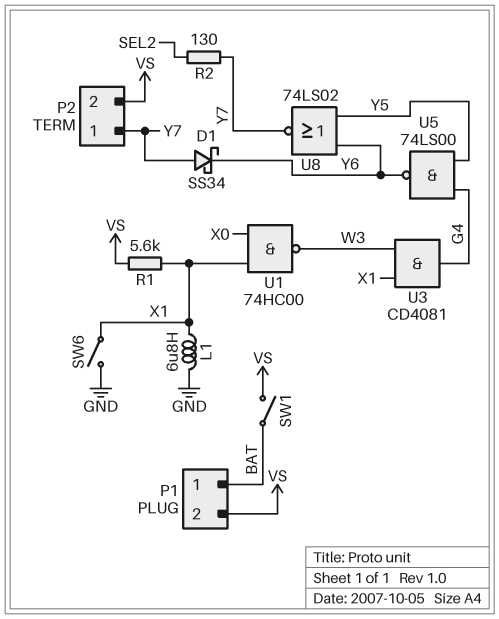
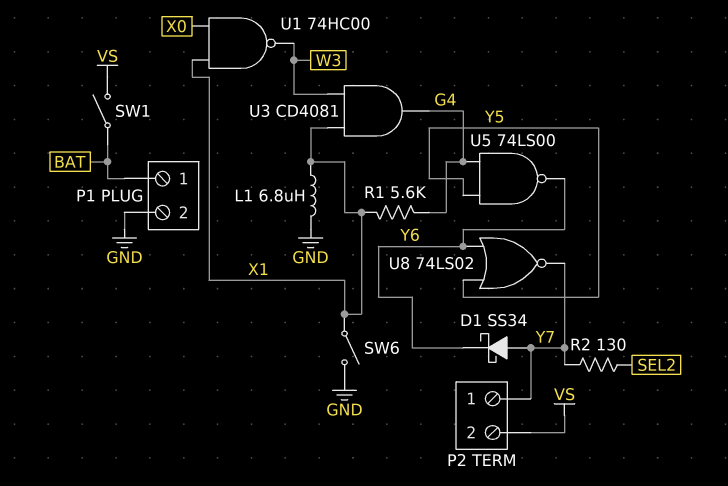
P1 pin 2: VS -> GND
R1: 5.6k (VS, X1) -> 5.6k (G4, X1)

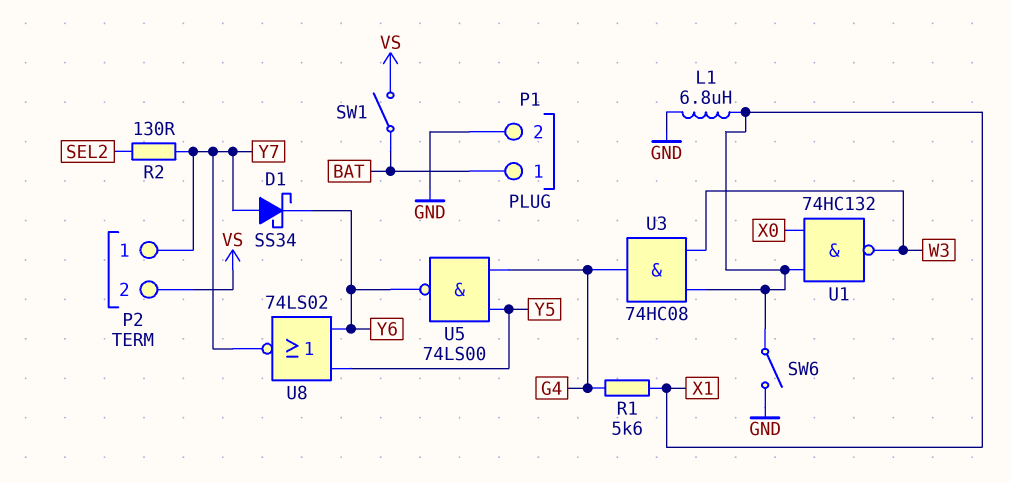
U1: NAND 74HC00 (in X0, in X1, out W3) -> NAND 74HC132 (in X0, in X1, out W3)
U3: AND CD4081 (in W3, in X1, out G4) -> AND 74HC08 (in W3, in X1, out G4)

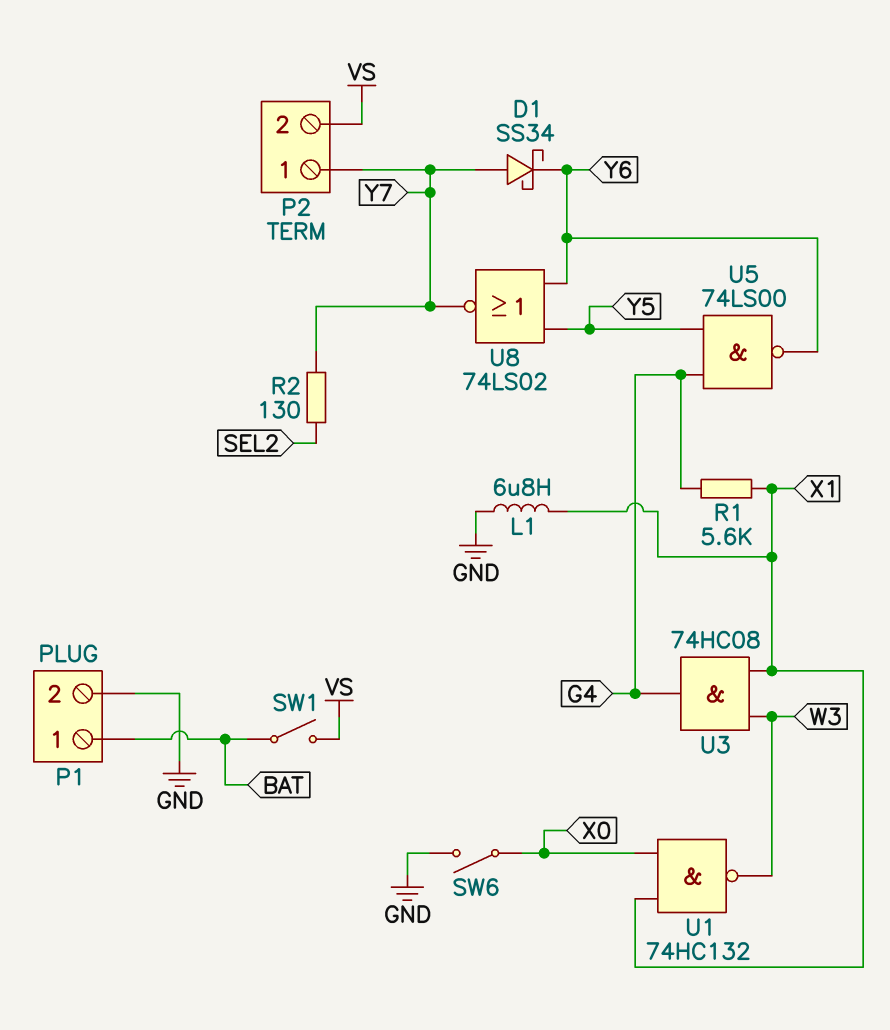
SW6: switch (GND, X1) -> switch (GND, X0)

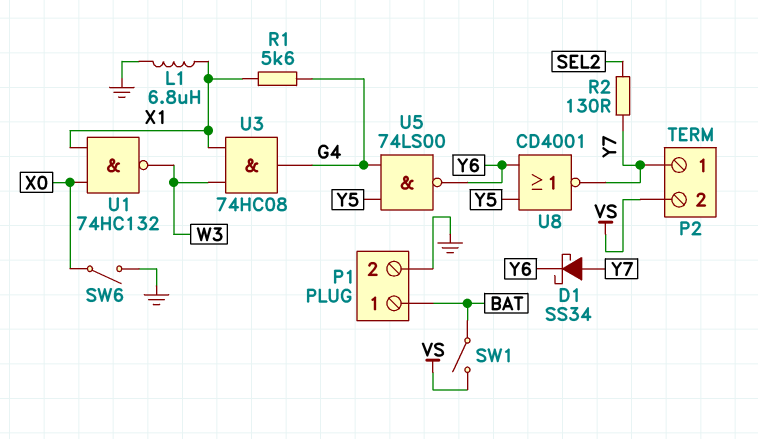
U8: NOR 74LS02 (in Y5, in Y6, out Y7) -> NOR CD4001 (in Y5, in Y6, out Y7)

